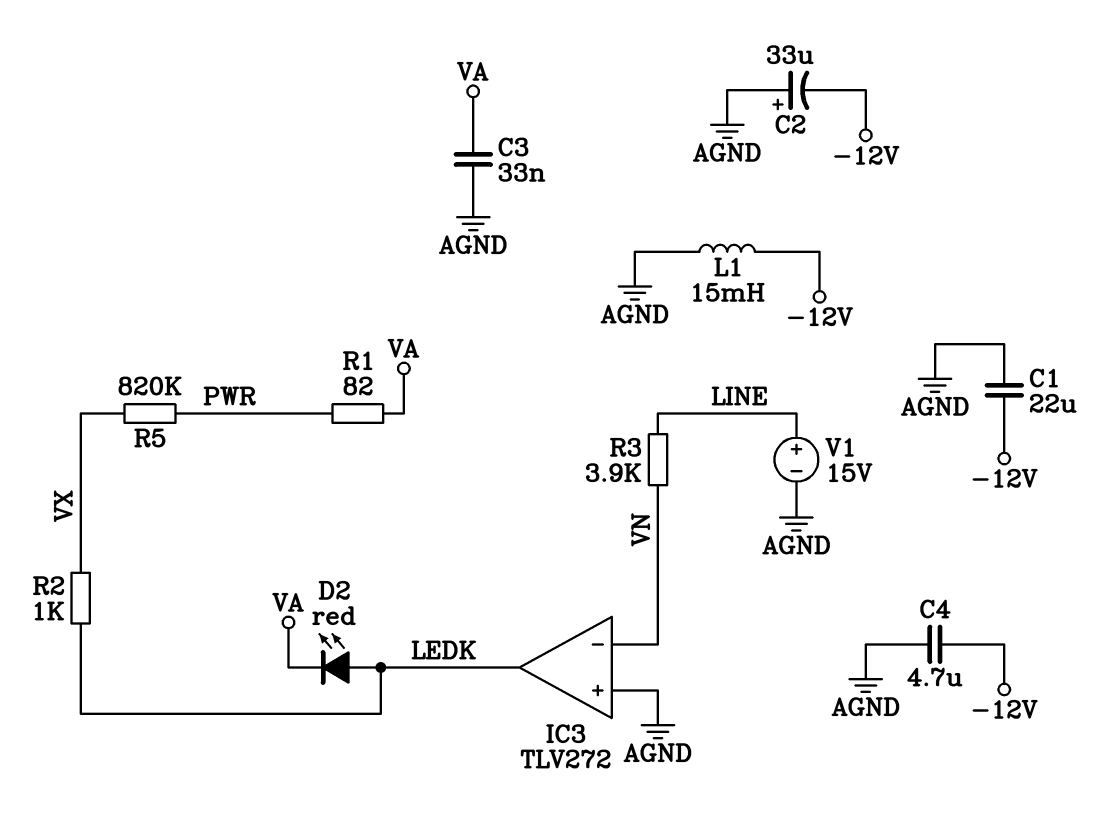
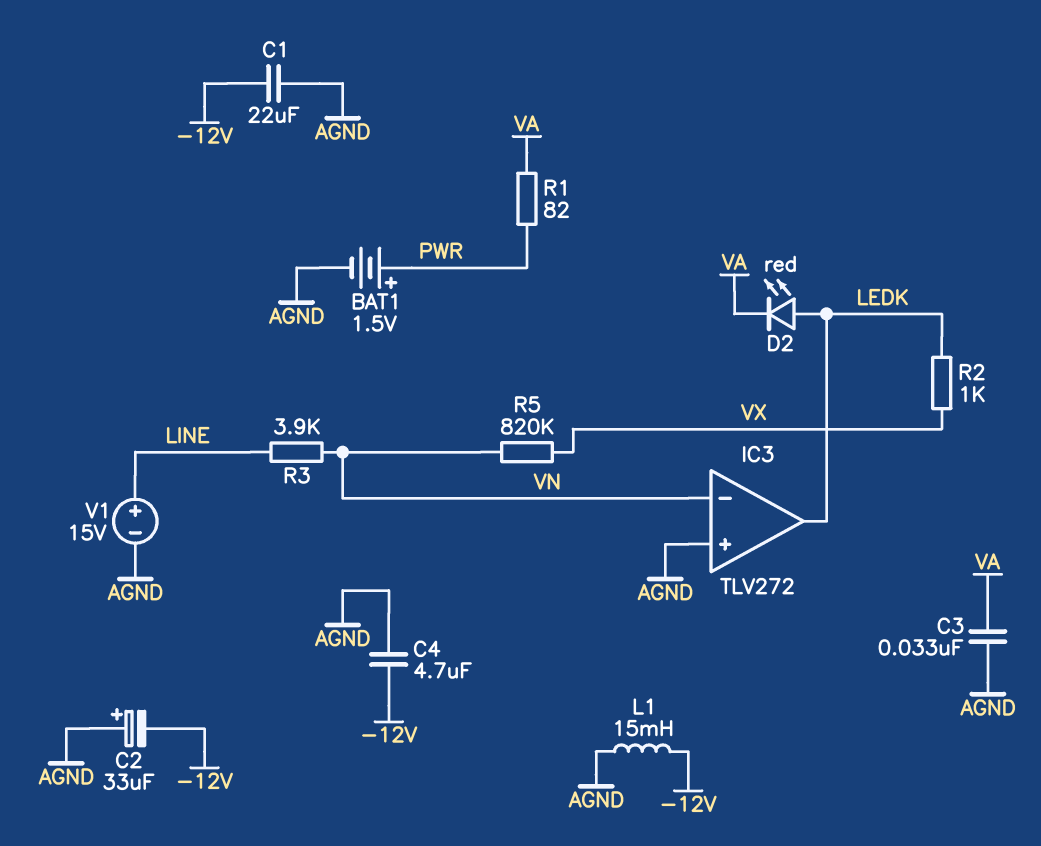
BAT1: none -> 1.5V (plus PWR, minus AGND)
R5: 820k (PWR, VX) -> 820k (VN, VX)

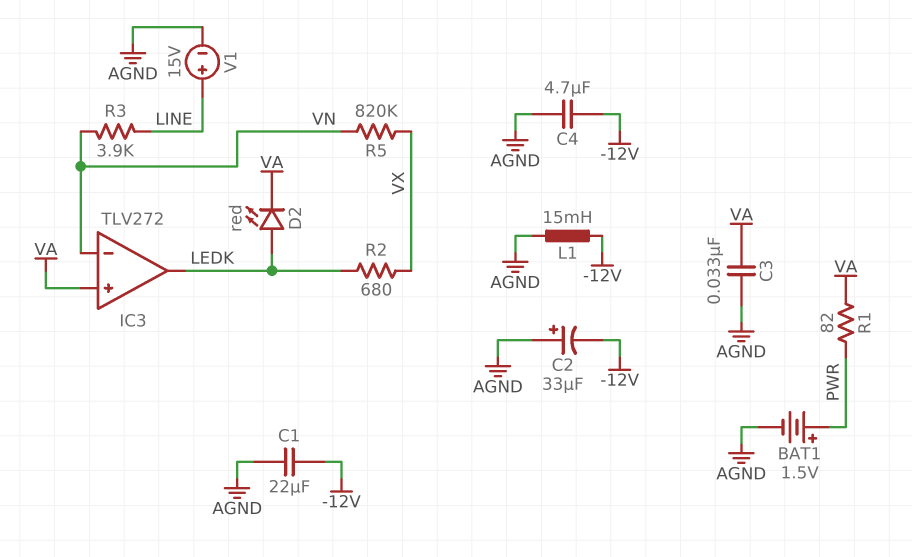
IC3 pin in+: AGND -> VA
R2: 1k (LEDK, VX) -> 680 (LEDK, VX)

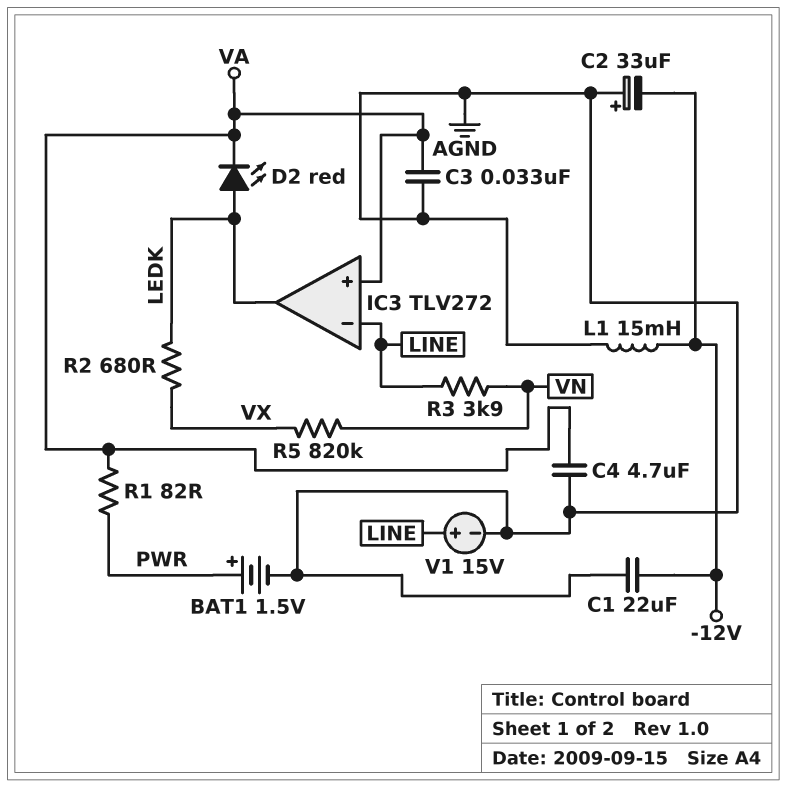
C4: 4.7uF (-12V, AGND) -> 4.7uF (AGND, VA)
IC3 pin in-: VN -> LINE

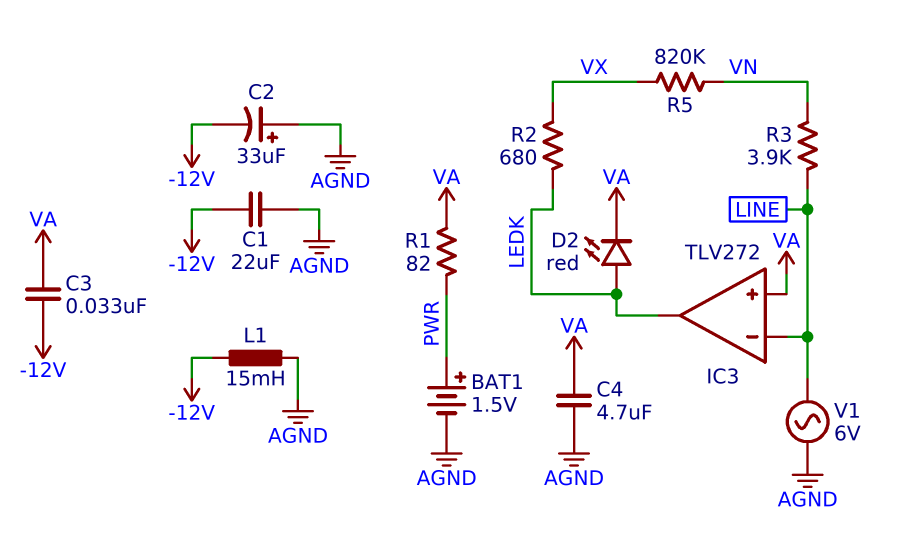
C3: 33nF (AGND, VA) -> 33nF (-12V, VA)
V1: 15V (plus LINE, minus AGND) -> AC 6V (AGND, LINE)

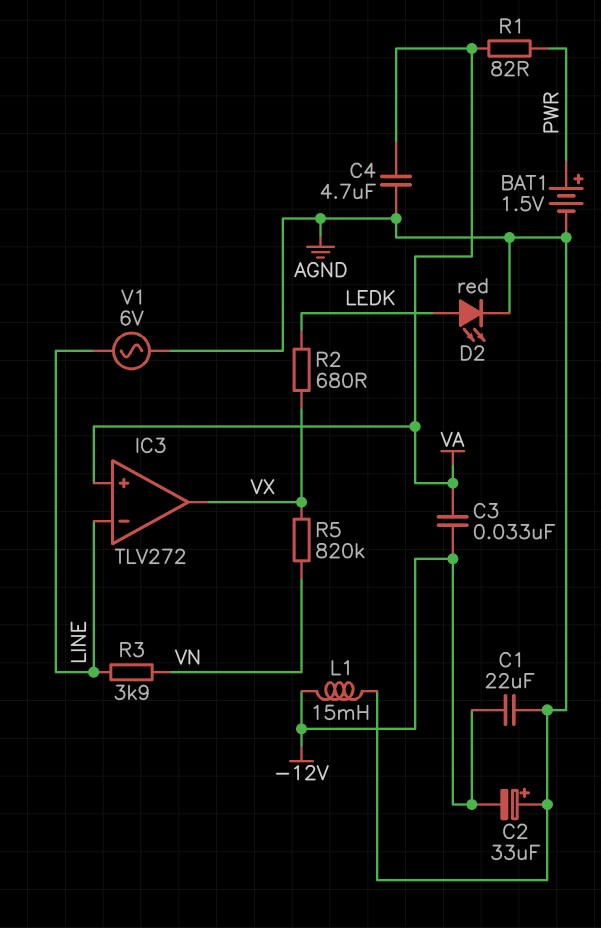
D2: LED red (A LEDK, K VA) -> LED red (A LEDK, K AGND)
IC3 pin out: LEDK -> VX

